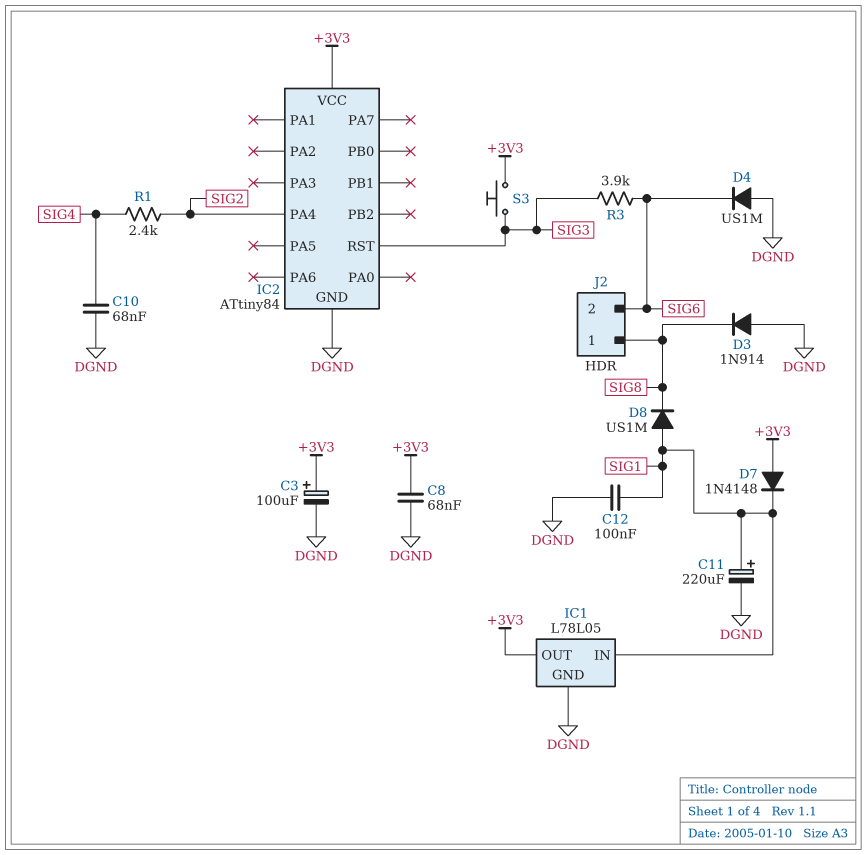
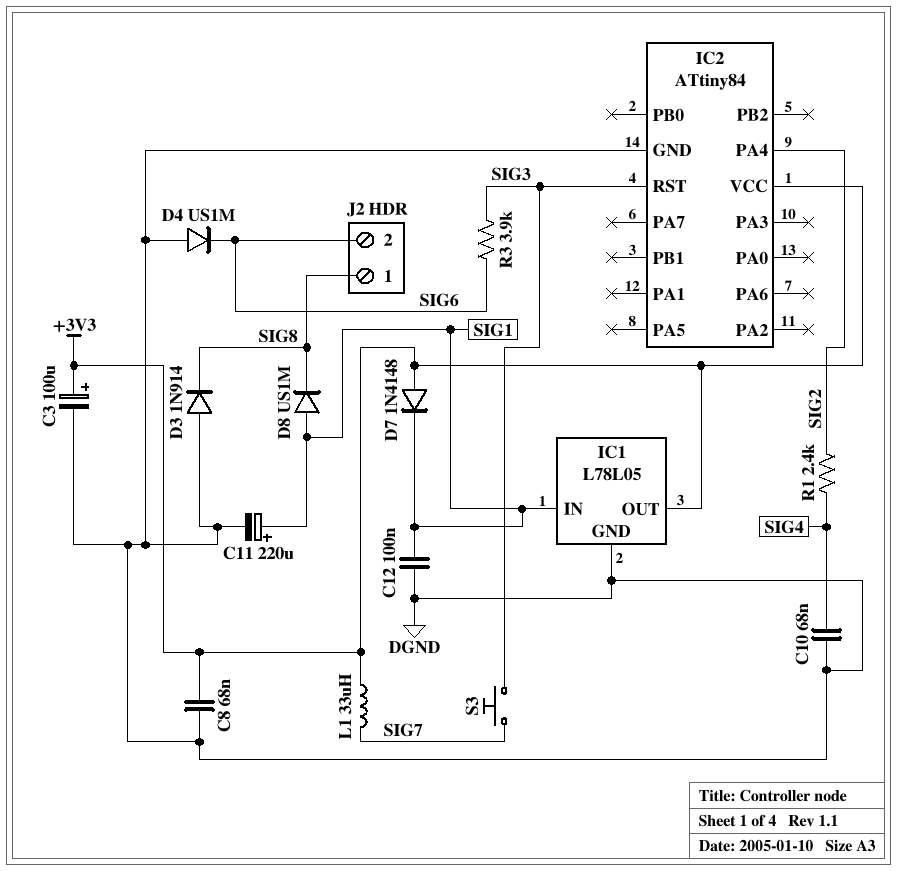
L1: none -> 33uH (+3V3, SIG7)
S3: button (+3V3, SIG3) -> button (SIG3, SIG7)

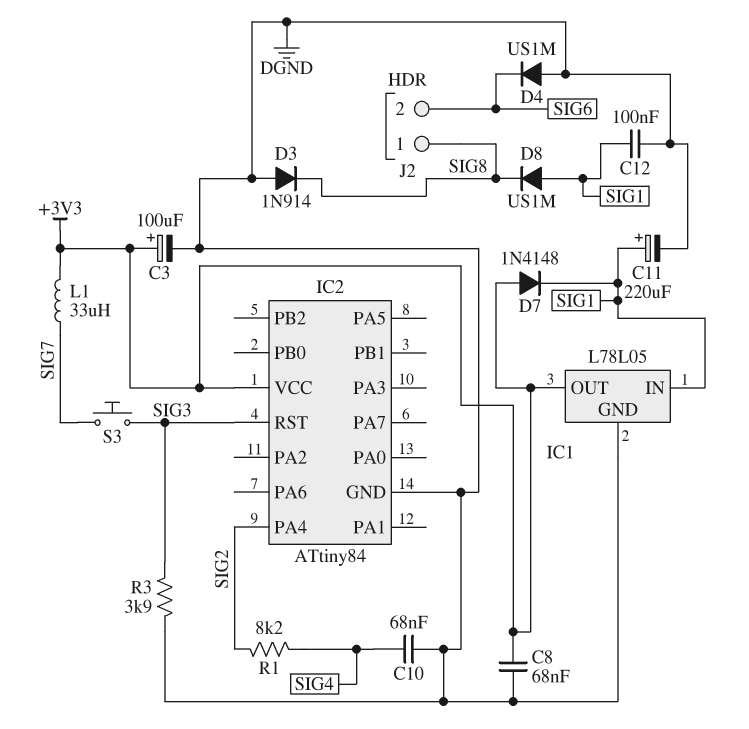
R1: 2.4k (SIG2, SIG4) -> 8.2k (SIG2, SIG4)
R3: 3.9k (SIG3, SIG6) -> 3.9k (DGND, SIG3)

